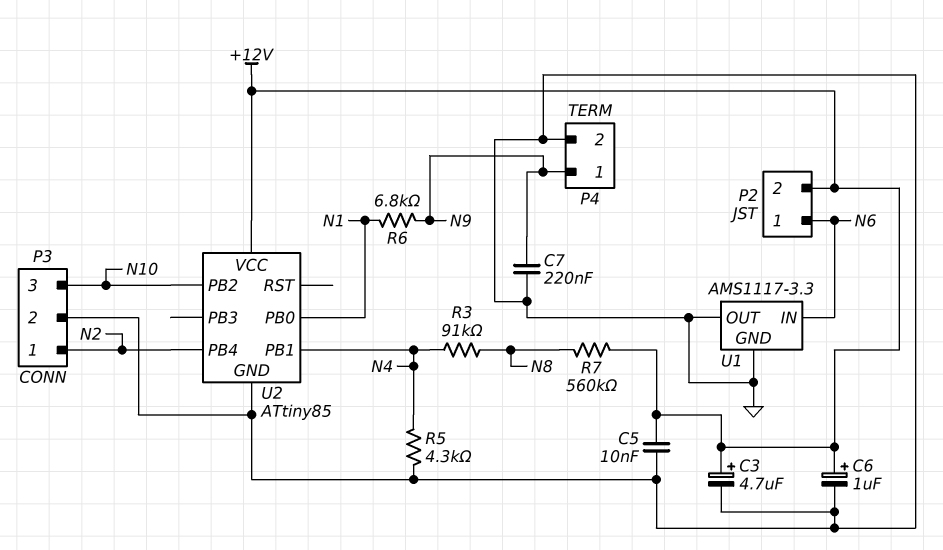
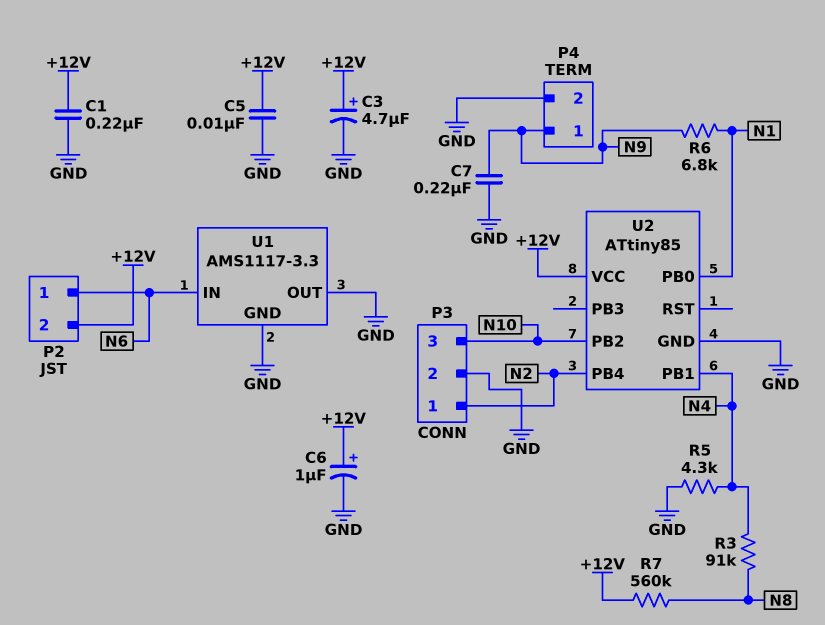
C1: none -> 220nF (+12V, GND)

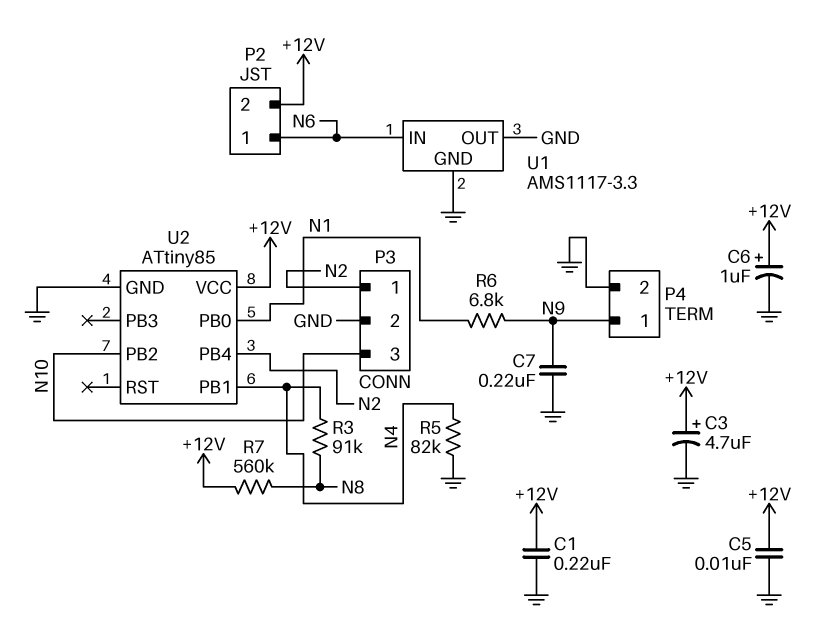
R5: 4.3k (GND, N4) -> 82k (GND, N4)

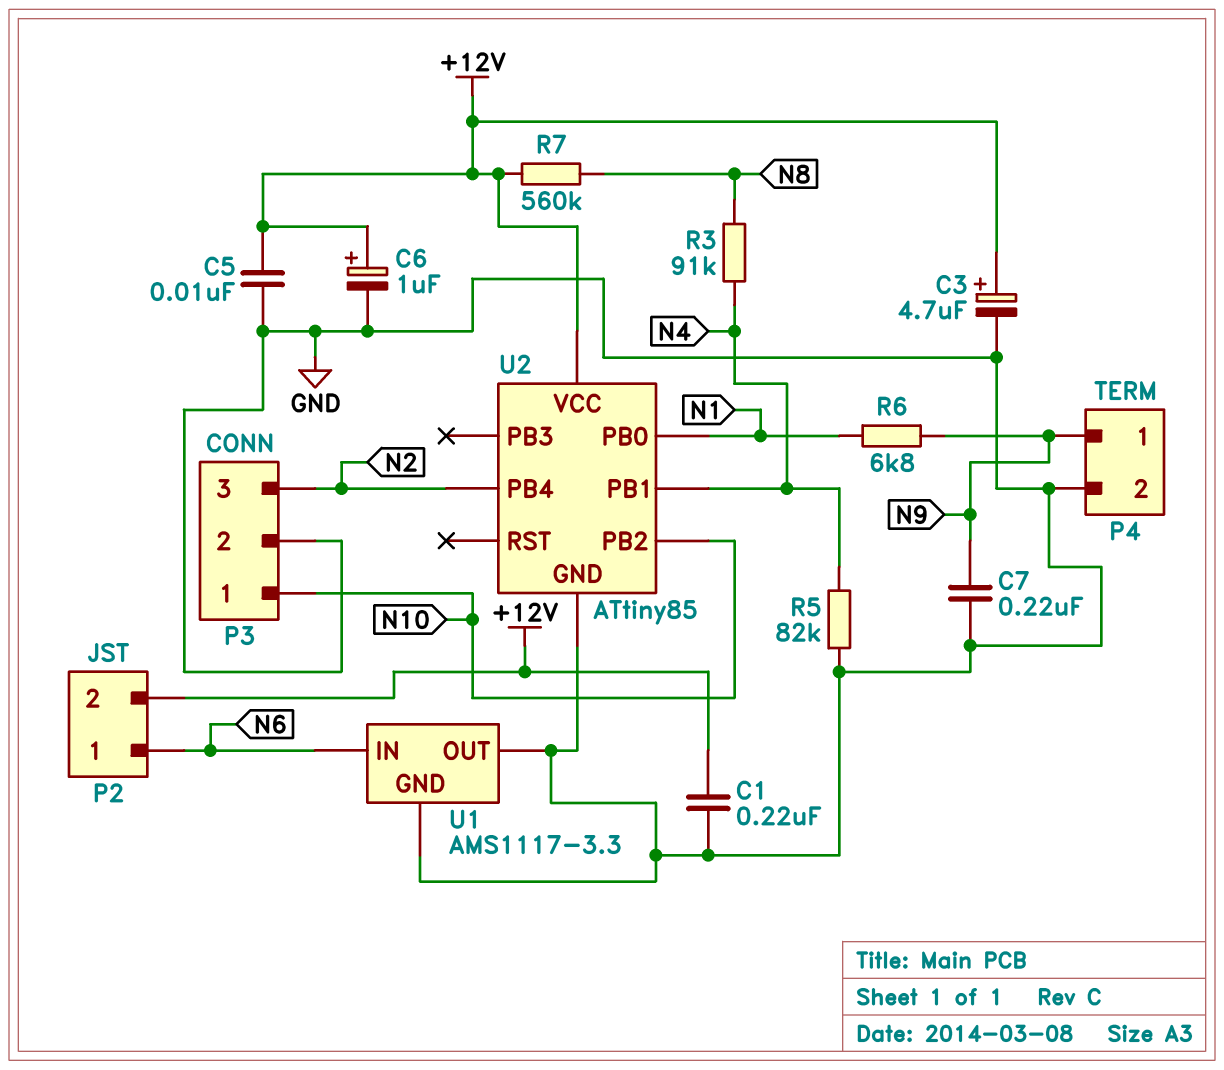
P3 pin 1: N2 -> N10
P3 pin 3: N10 -> N2

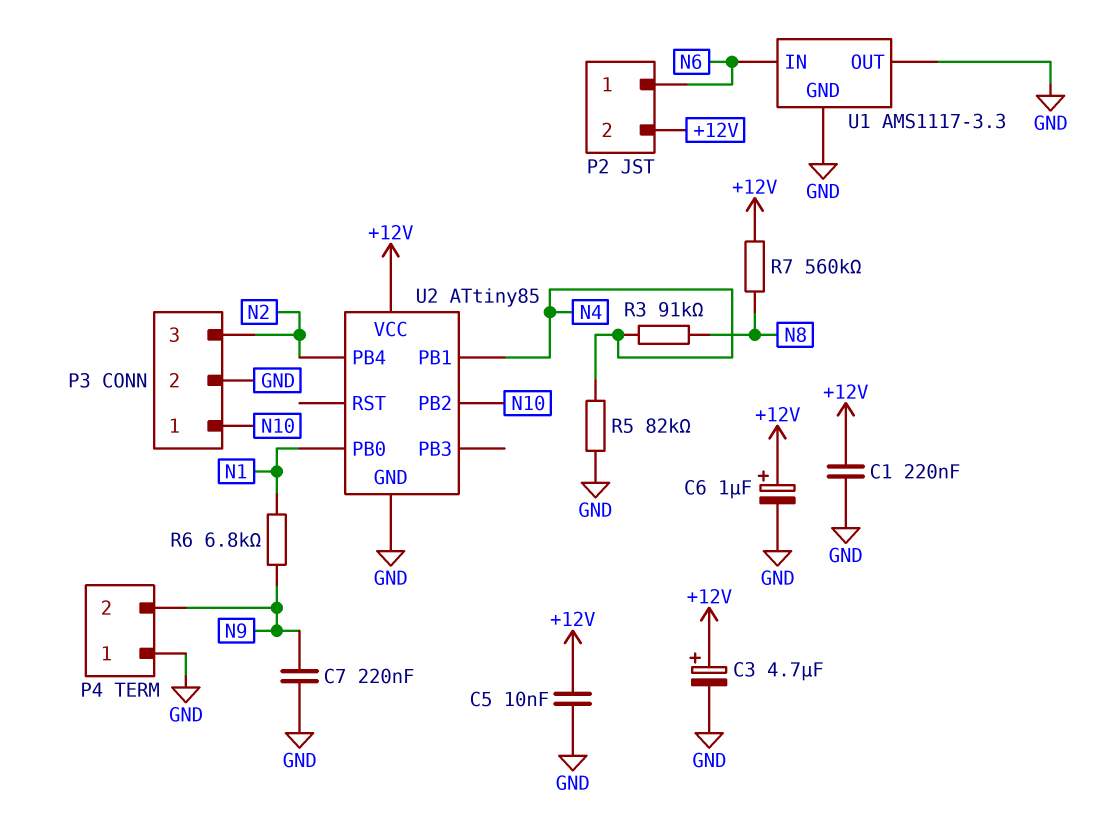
P4 pin 1: N9 -> GND
P4 pin 2: GND -> N9

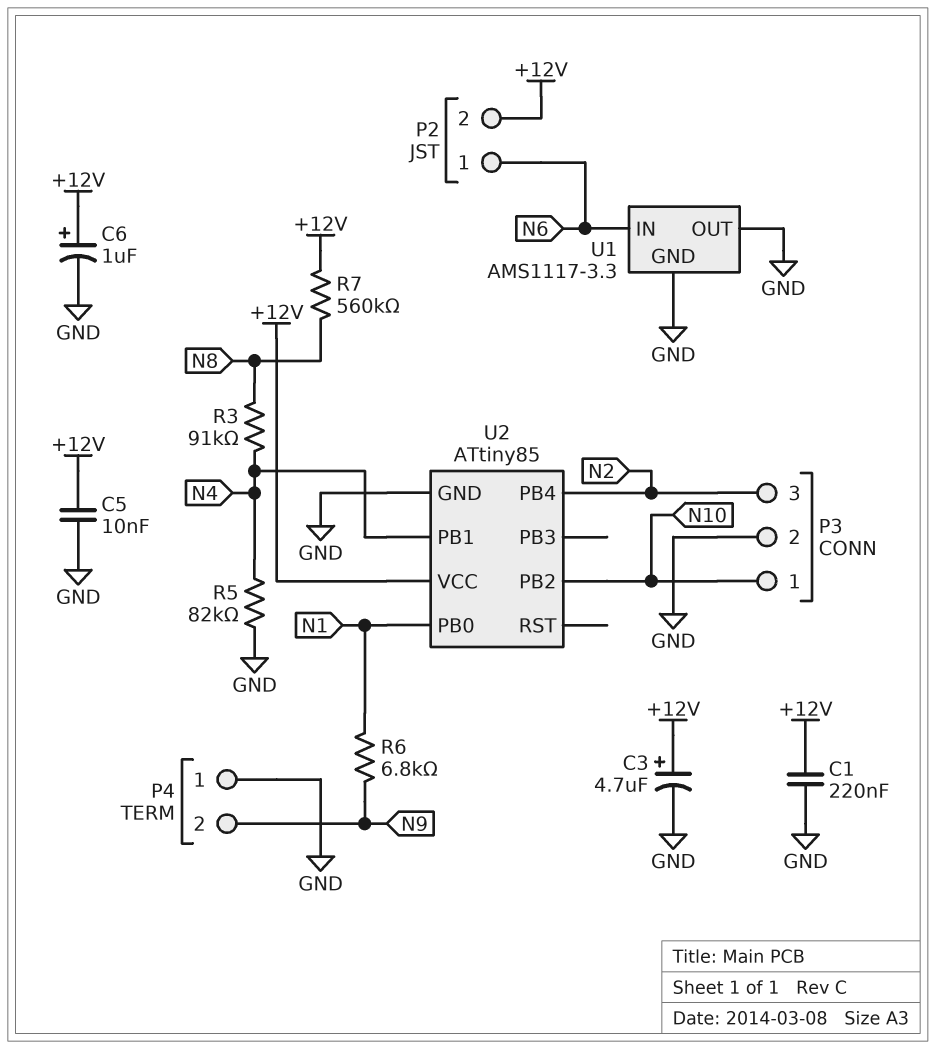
C7: 220nF (GND, N9) -> none

